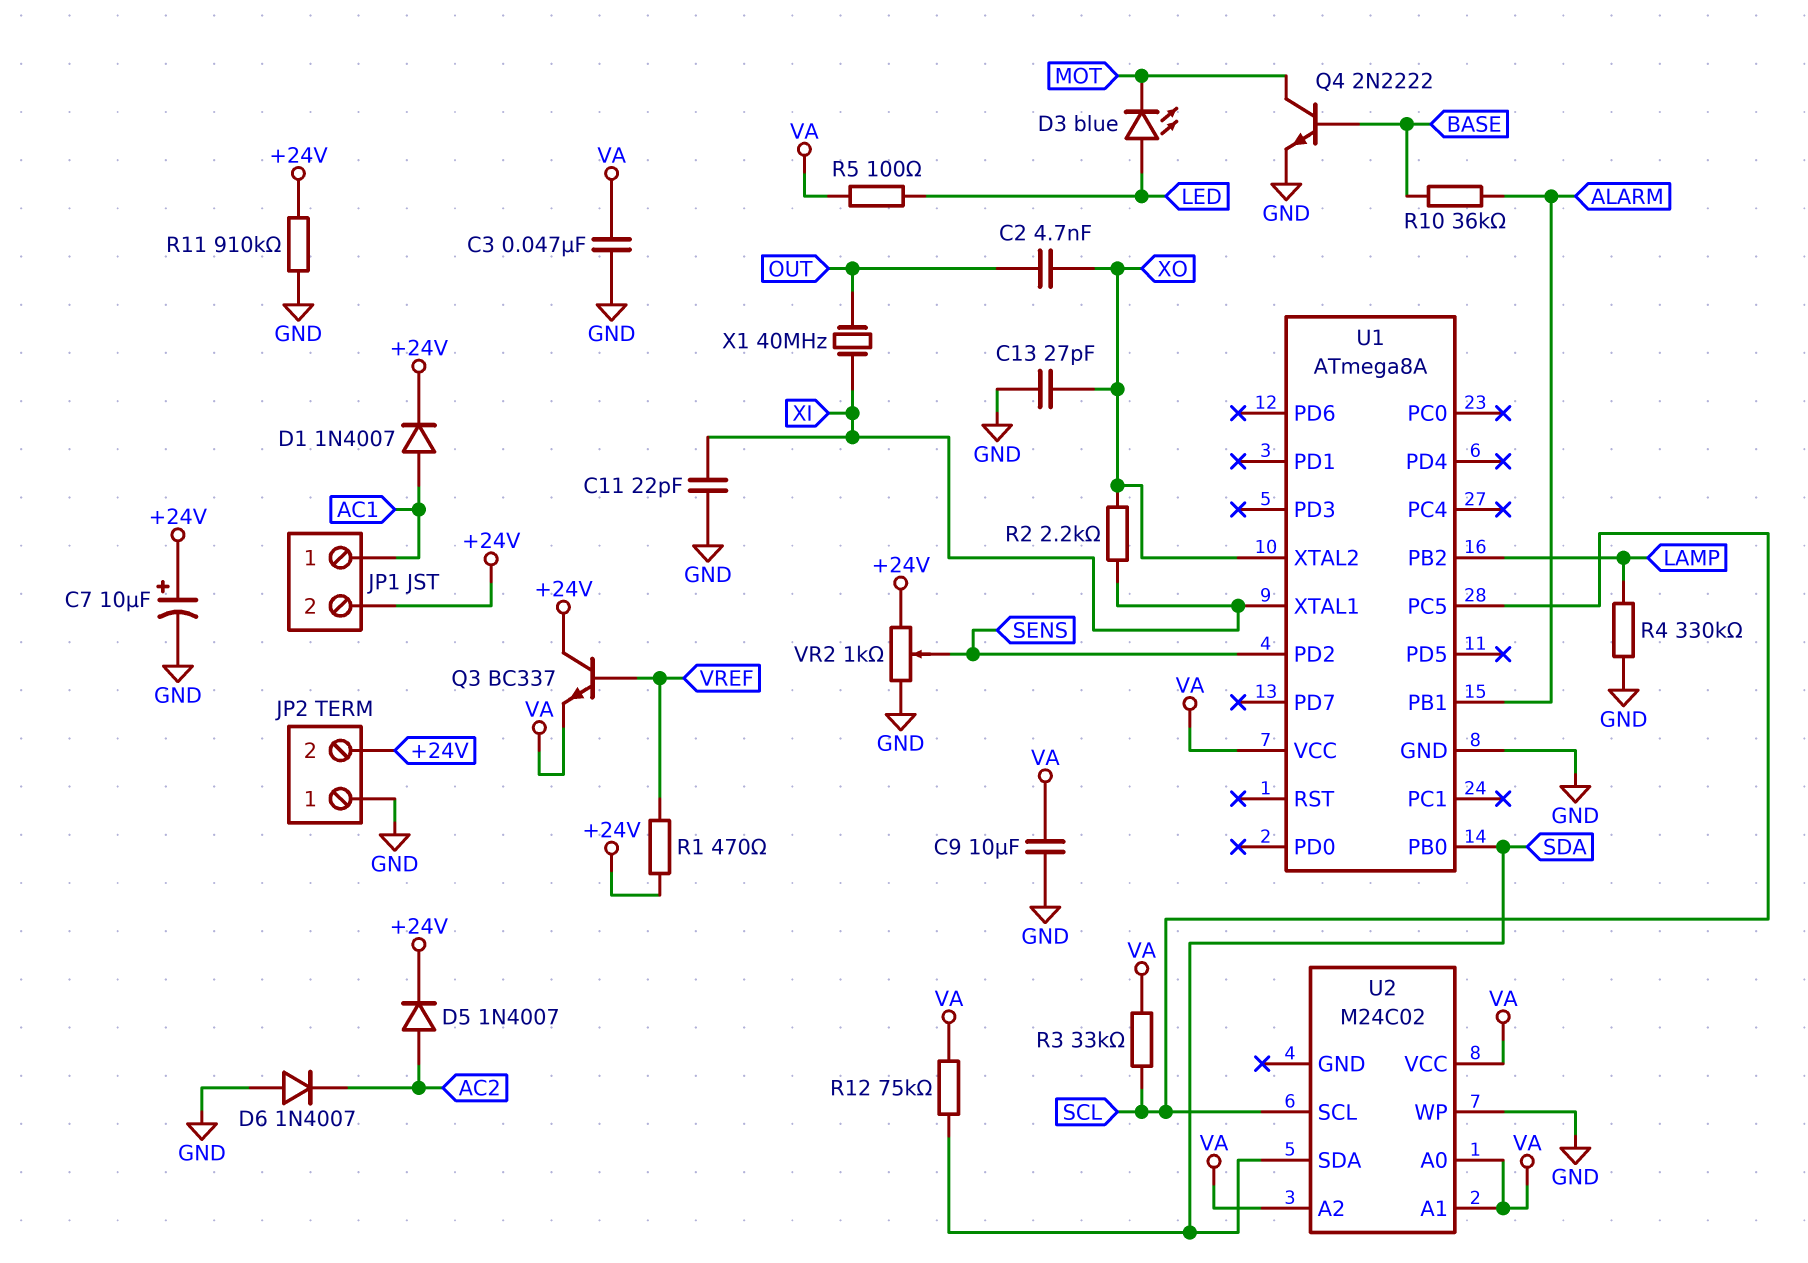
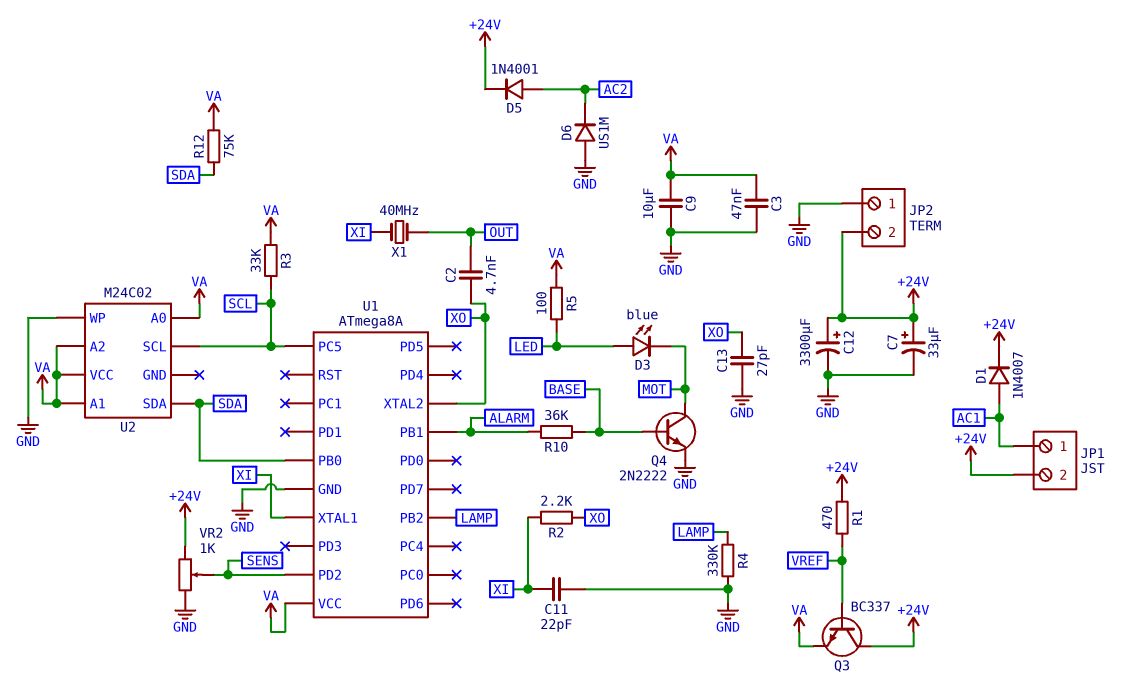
C7: 10uF (plus +24V, minus GND) -> 33uF (plus +24V, minus GND)
C12: none -> 3300uF (plus +24V, minus GND)
D5: diode 1N4007 (A AC2, K +24V) -> diode 1N4001 (A AC2, K +24V)
D6: diode 1N4007 (A GND, K AC2) -> diode US1M (A GND, K AC2)
R11: 910k (+24V, GND) -> none

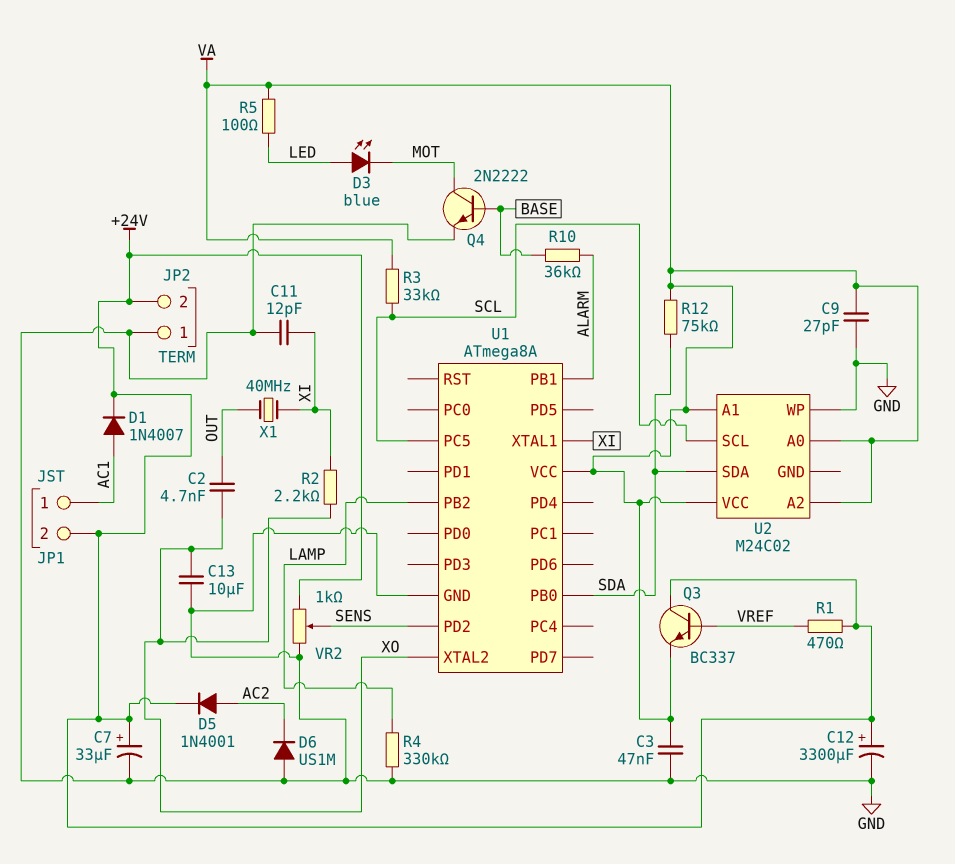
C9: 10uF (GND, VA) -> 27pF (GND, VA)
C11: 22pF (GND, XI) -> 12pF (GND, XI)
C13: 27pF (GND, XO) -> 10uF (GND, XO)

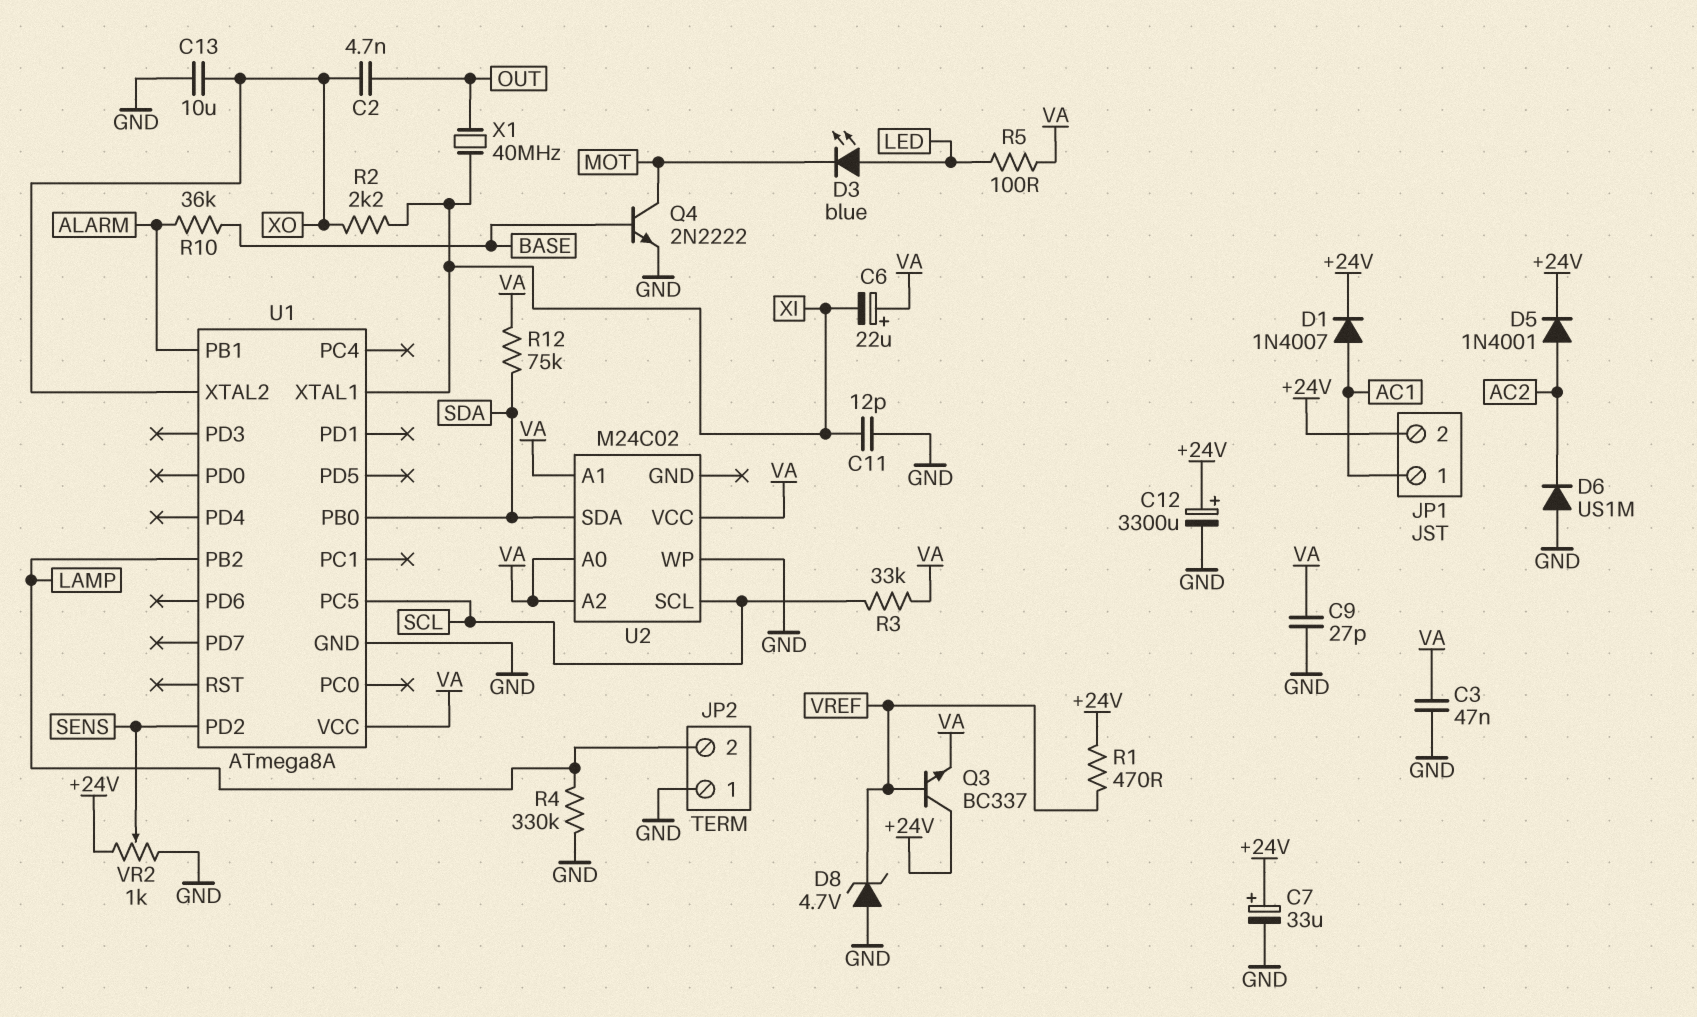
C6: none -> 22uF (plus VA, minus XI)
D8: none -> zener 4.7V (A GND, K VREF)
JP2 pin 2: +24V -> LAMP

